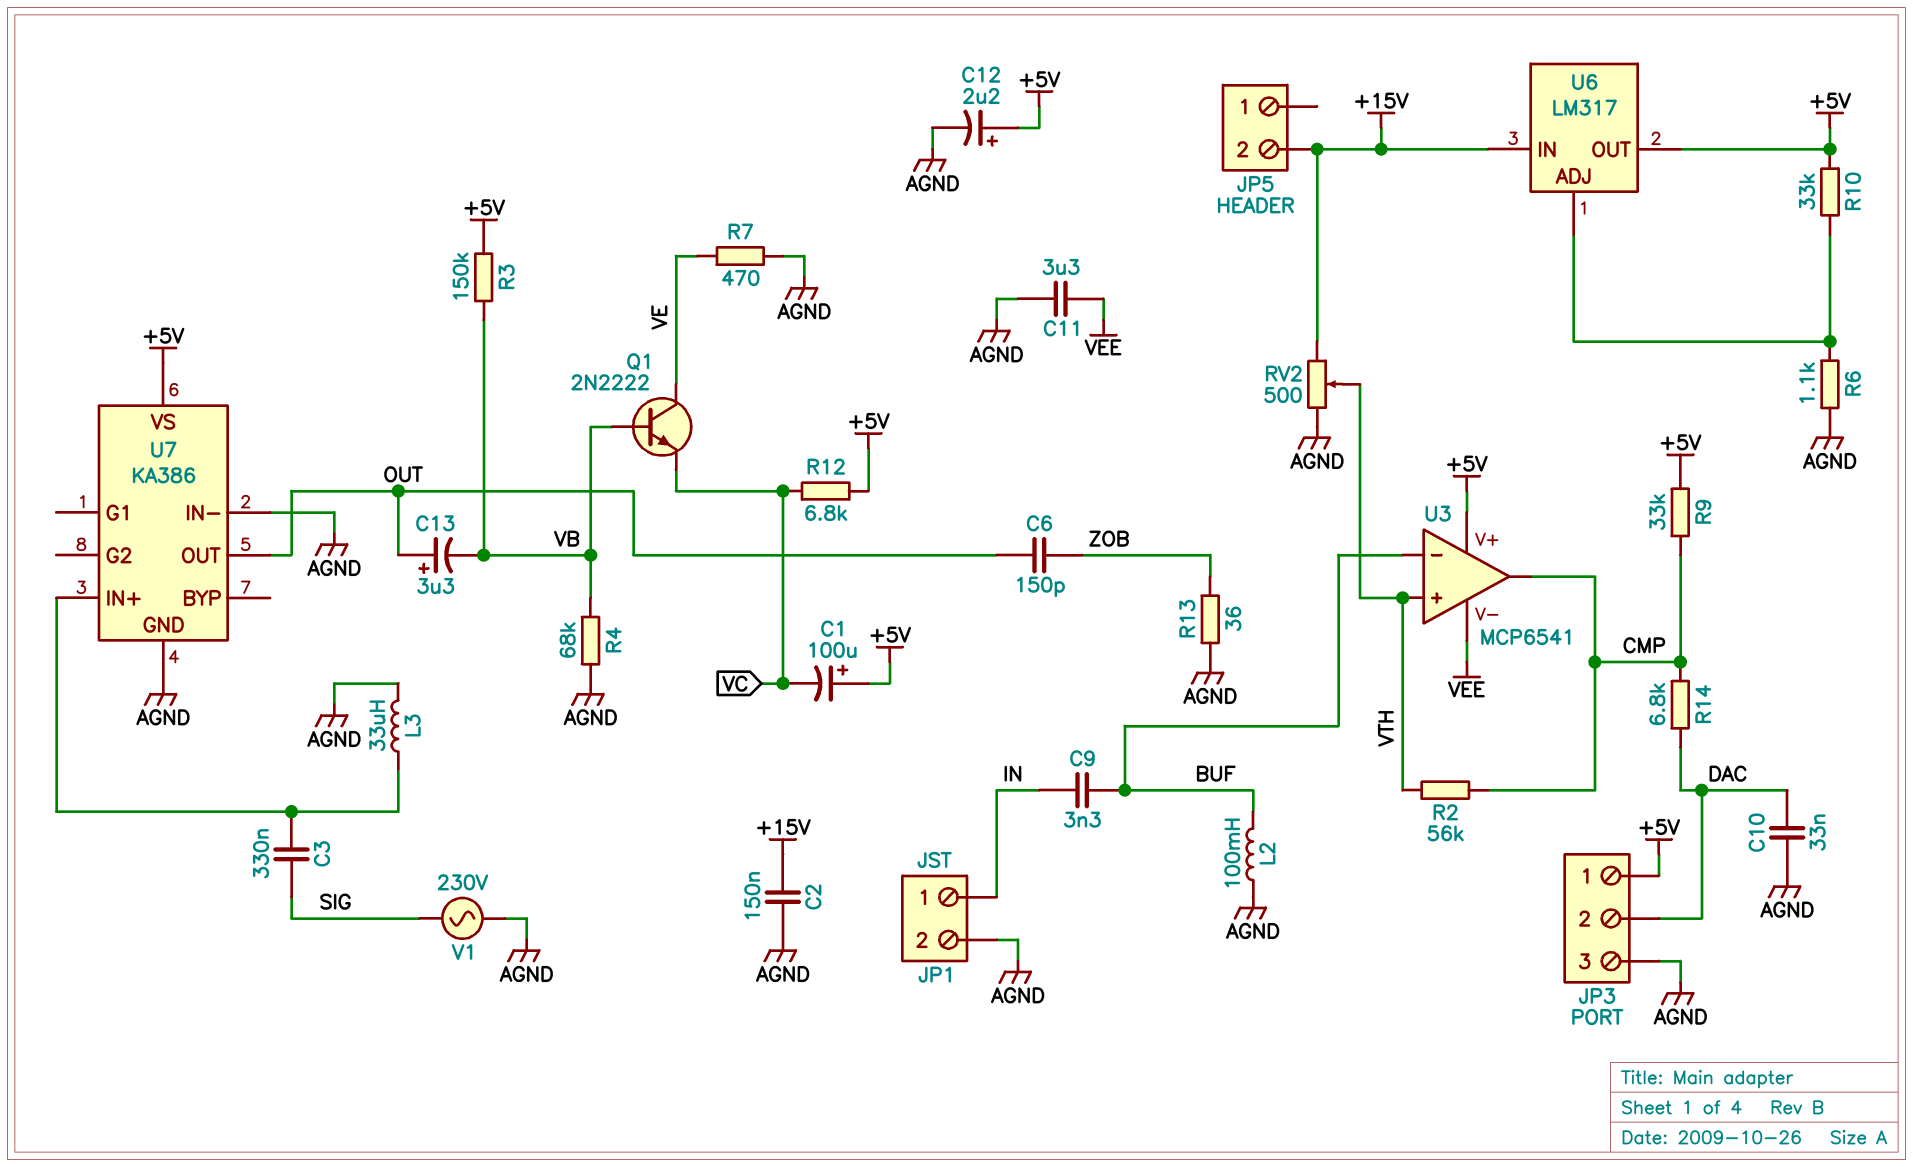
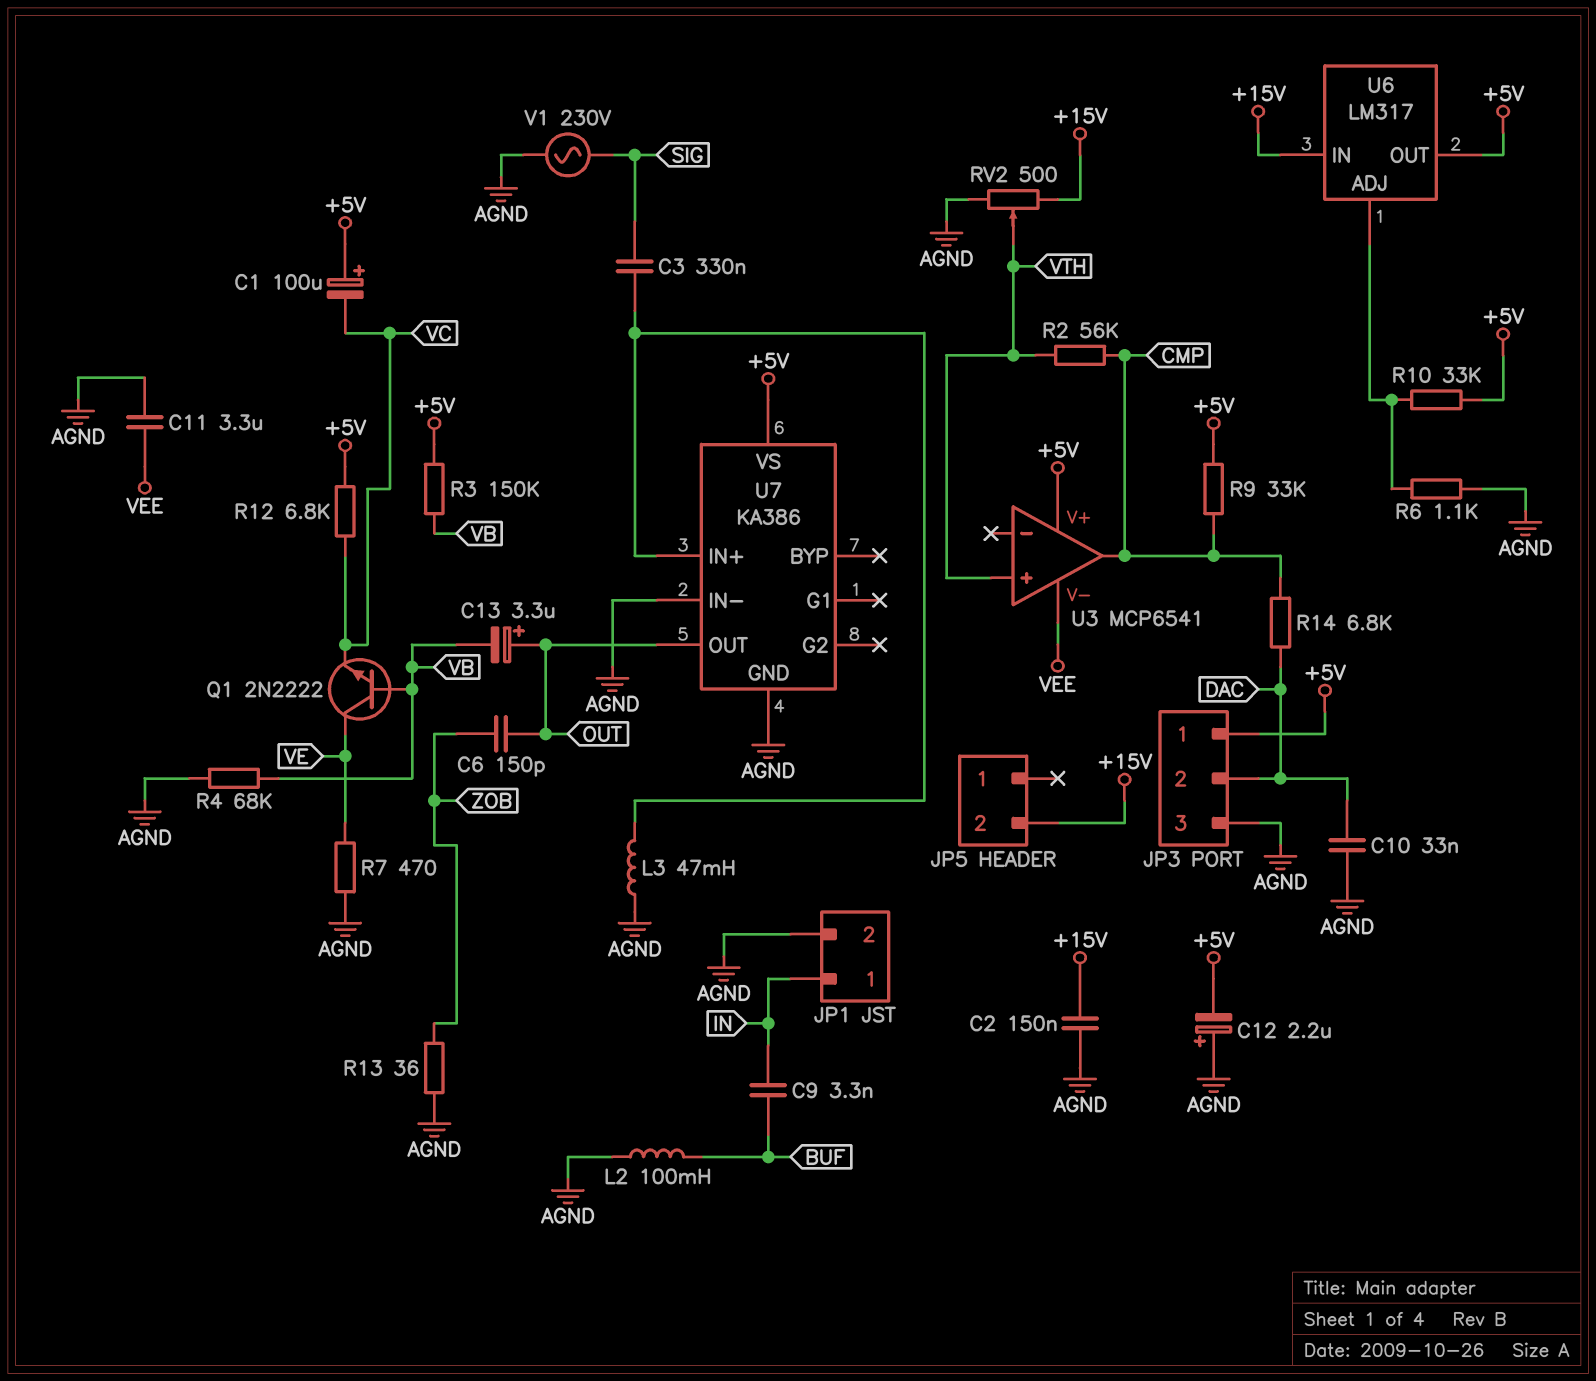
C12: 2.2uF (plus +5V, minus AGND) -> 2.2uF (plus AGND, minus +5V)
L3: 33uH (AGND, U7/IN+) -> 47mH (AGND, U7/IN+)
U3 pin in-: BUF -> none

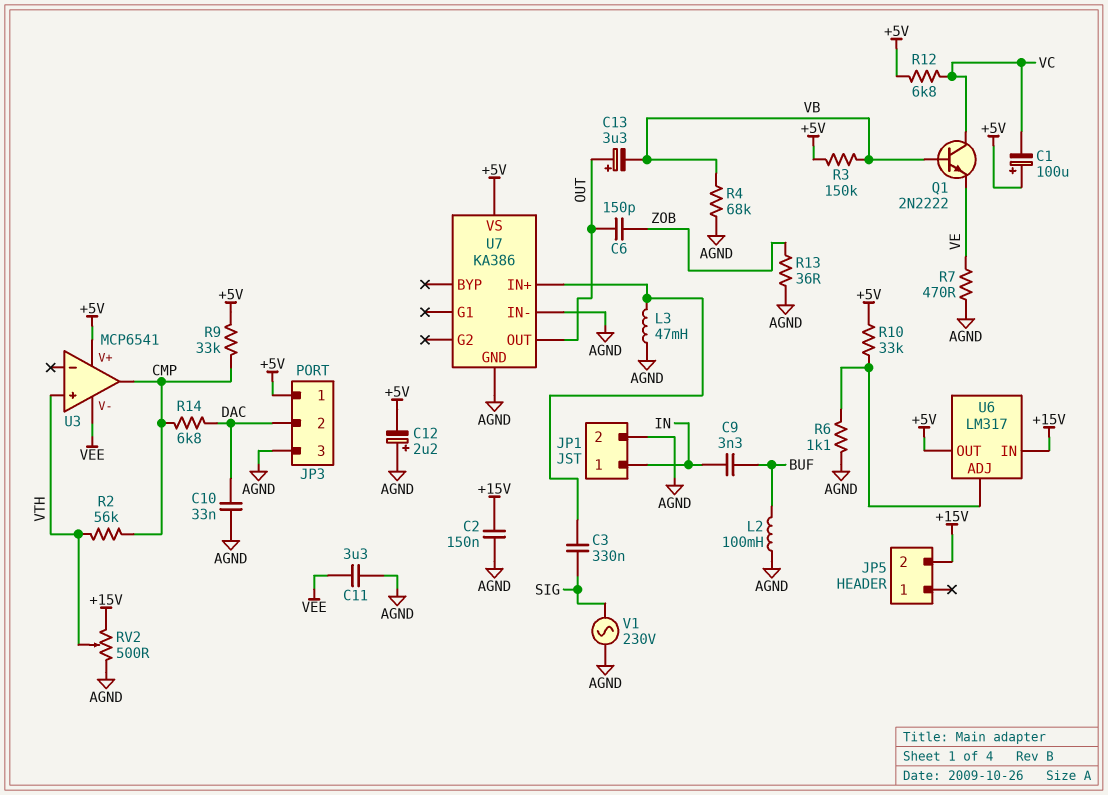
Q1: NPN 2N2222 (B VB, C VE, E VC) -> NPN 2N2222 (B VB, C VC, E VE)

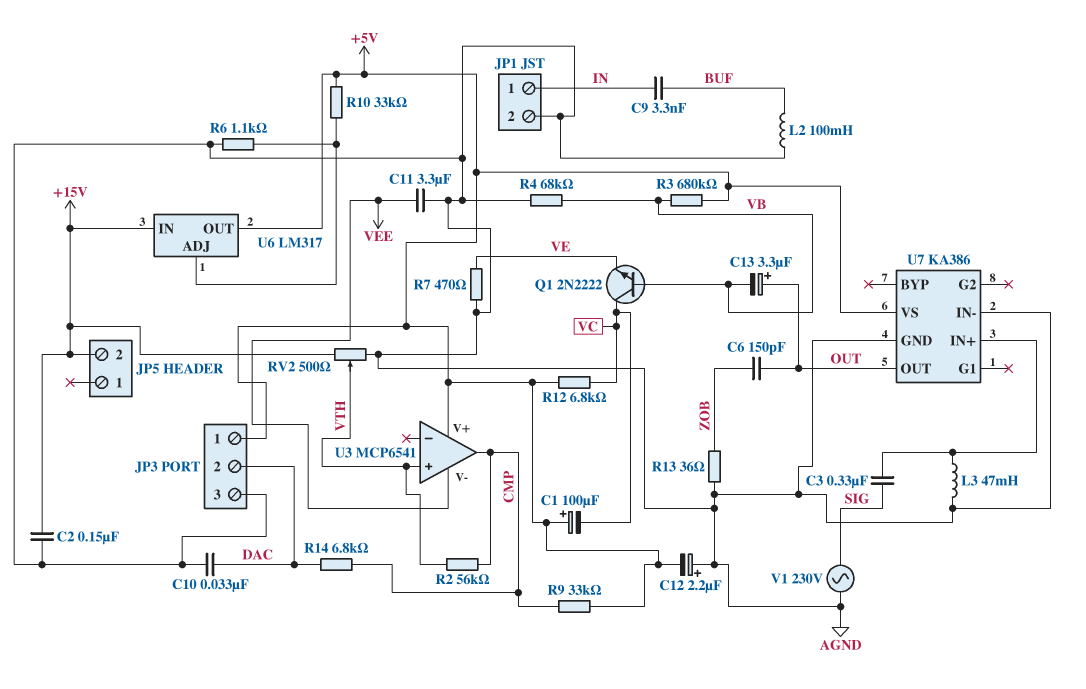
R3: 150k (+5V, VB) -> 680k (+5V, VB)

